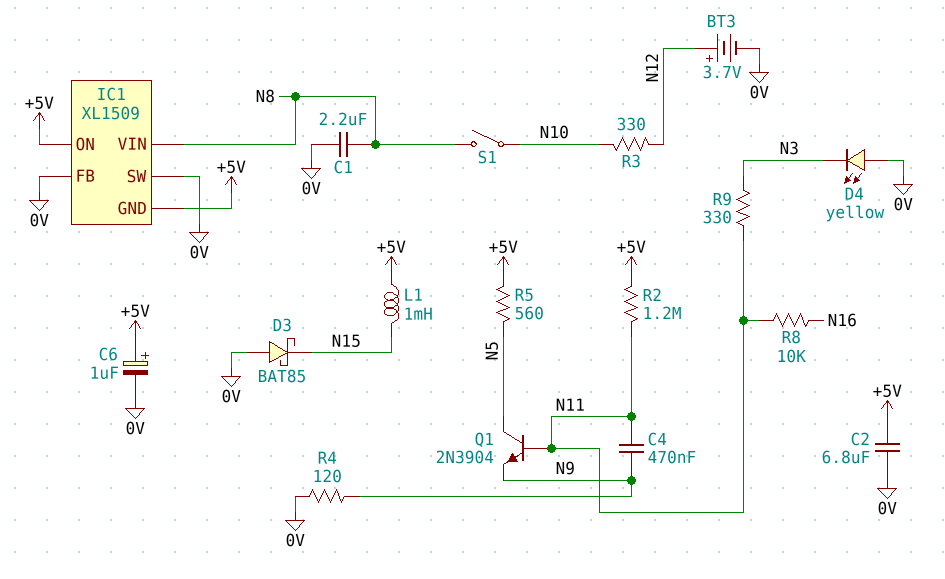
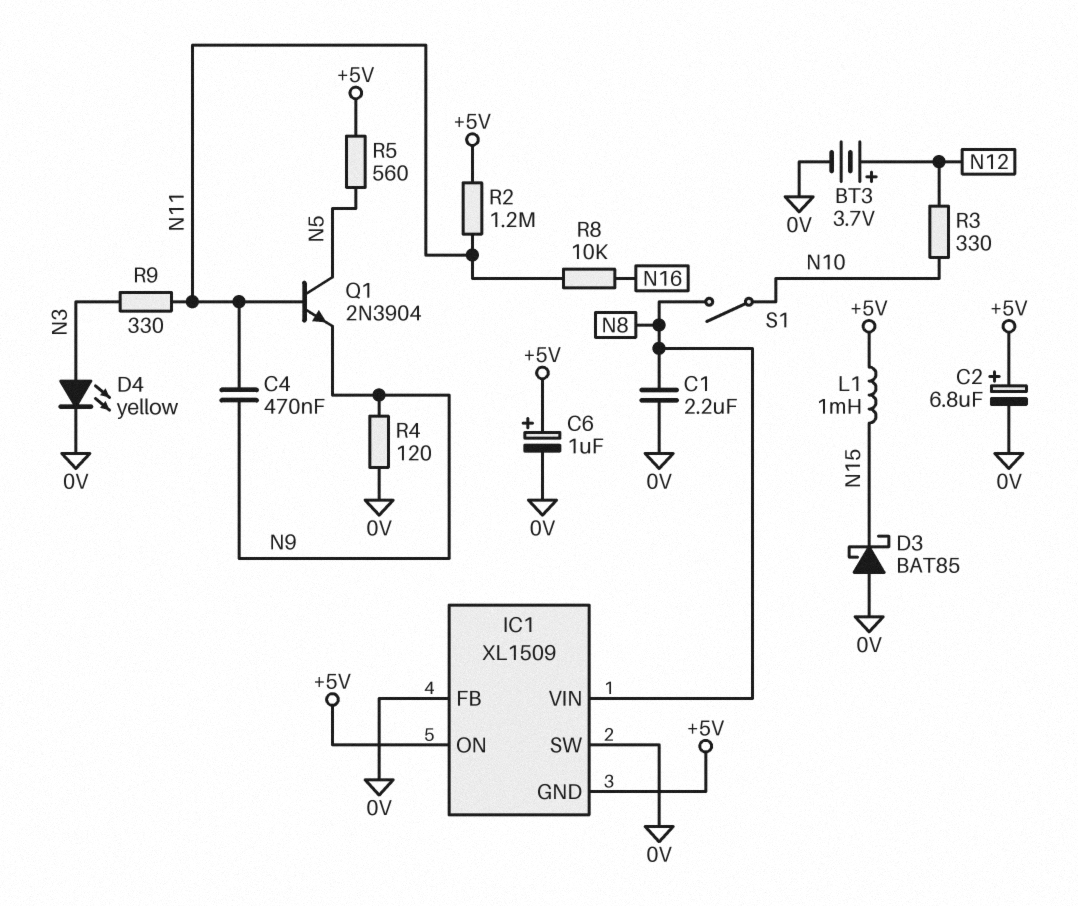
C2: 6.8uF (+5V, 0V) -> 6.8uF (plus +5V, minus 0V)
D4: LED yellow (A 0V, K N3) -> LED yellow (A N3, K 0V)

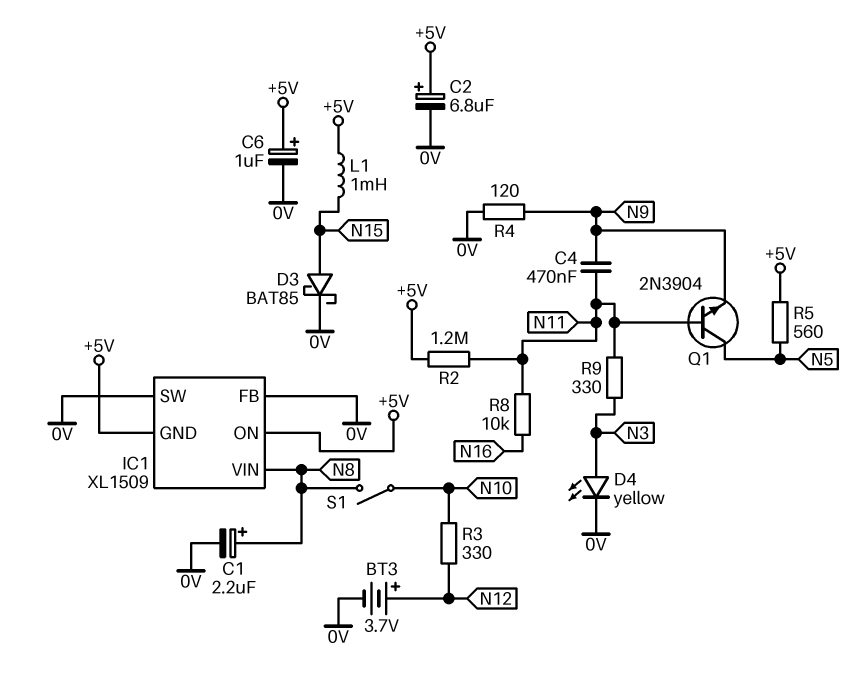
C1: 2.2uF (0V, N8) -> 2.2uF (plus N8, minus 0V)
D3: schottky BAT85 (A 0V, K N15) -> schottky BAT85 (A N15, K 0V)

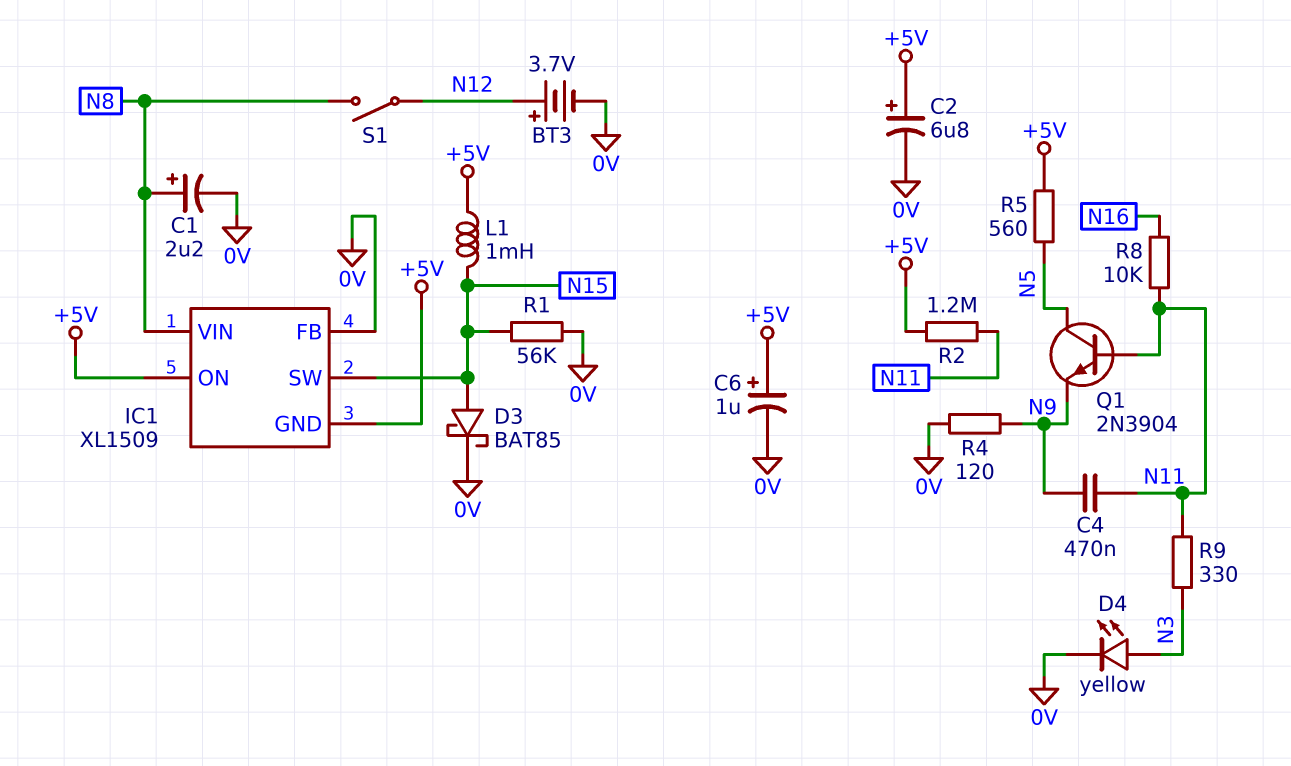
IC1 pin SW: 0V -> N15
R1: none -> 56k (0V, N15)
R3: 330 (N10, N12) -> none
S1: switch (N8, N10) -> switch (N8, N12)

